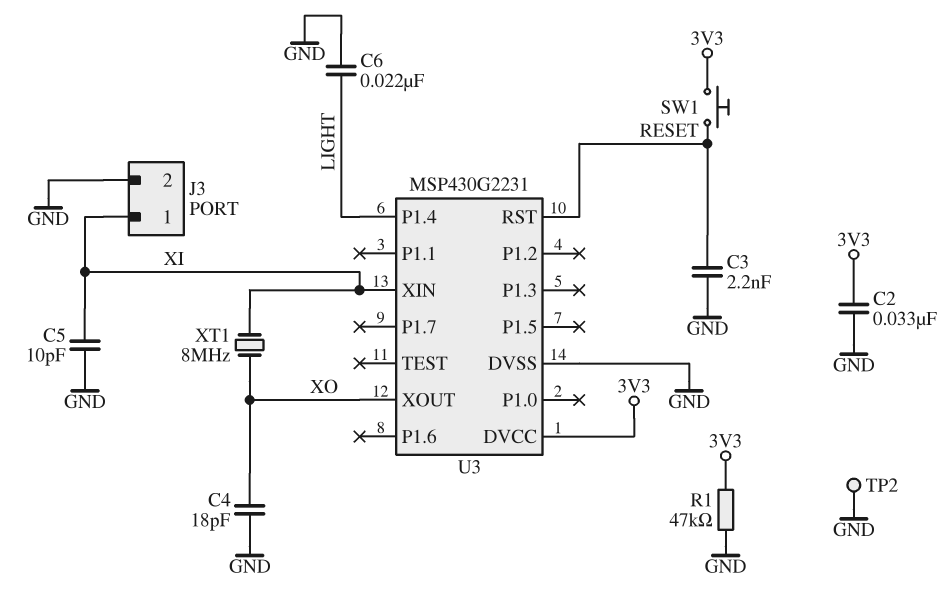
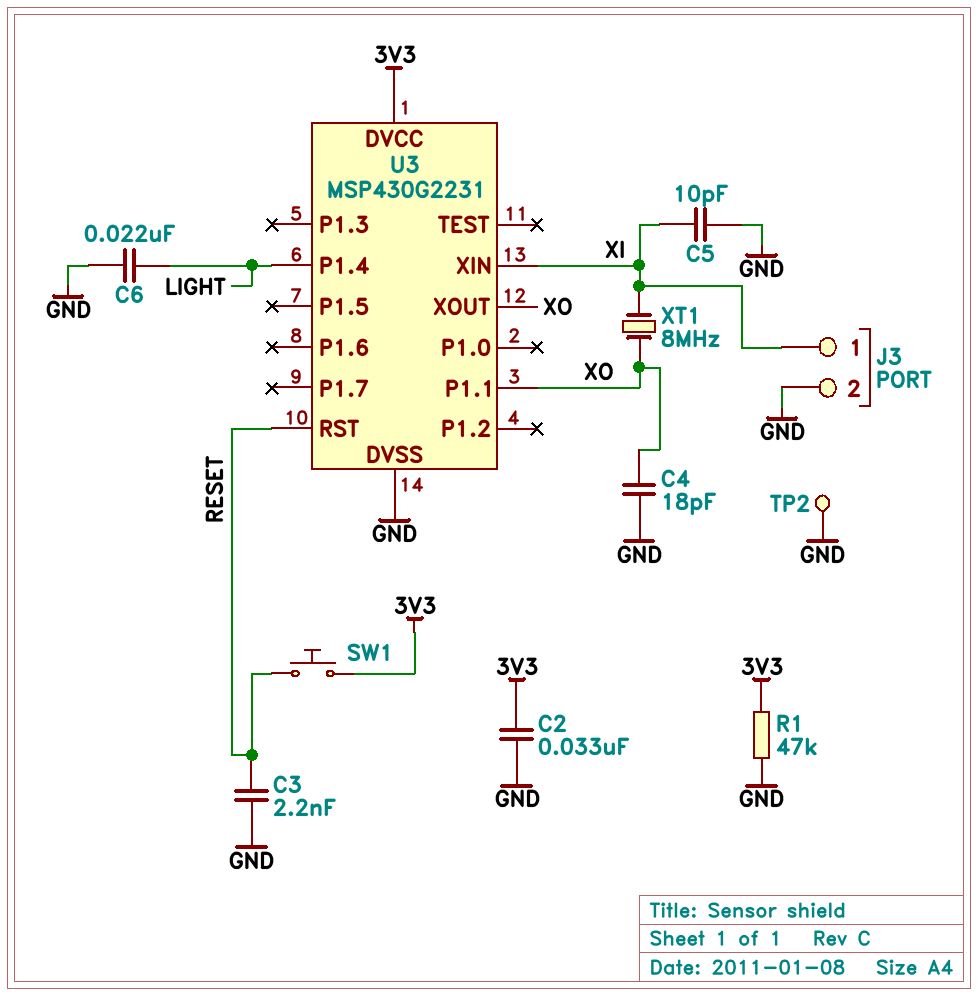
U3 pin P1.1: none -> XO

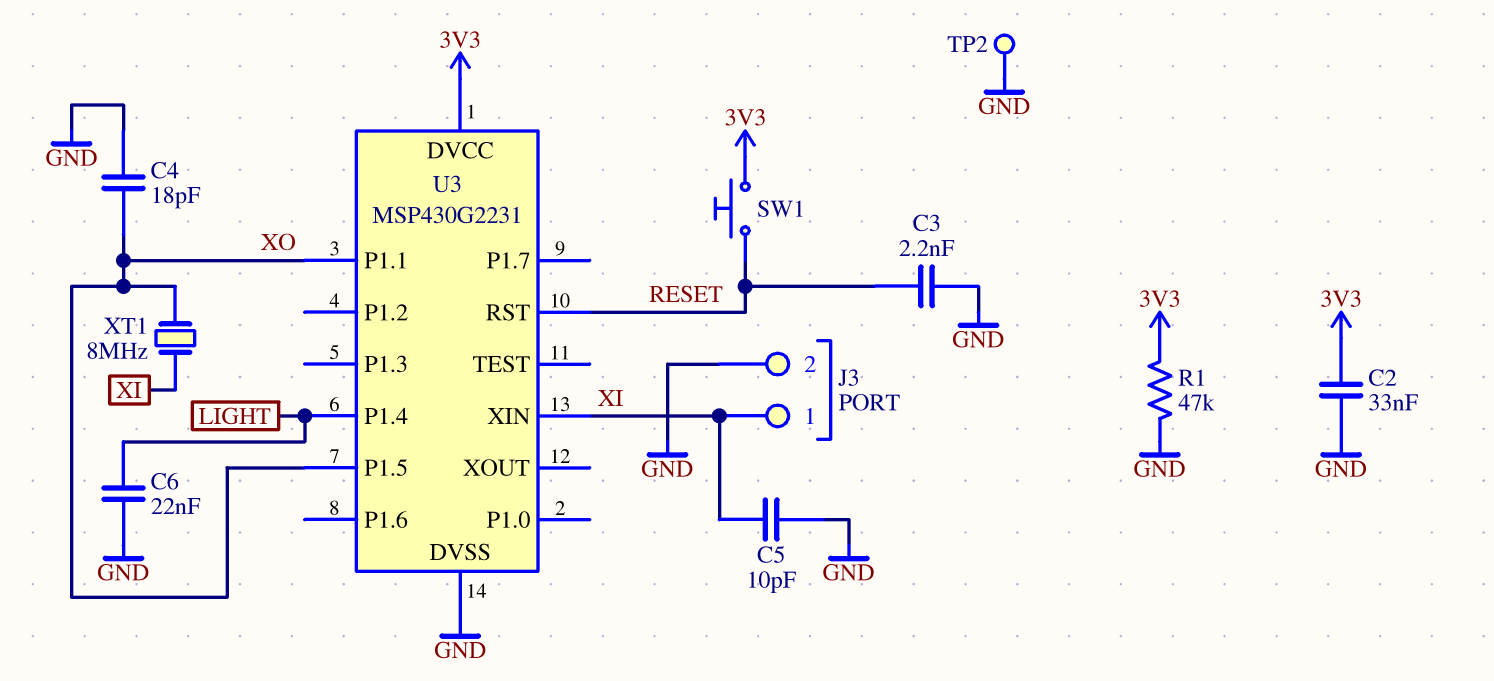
U3 pin P1.5: none -> XO
U3 pin XOUT: XO -> none

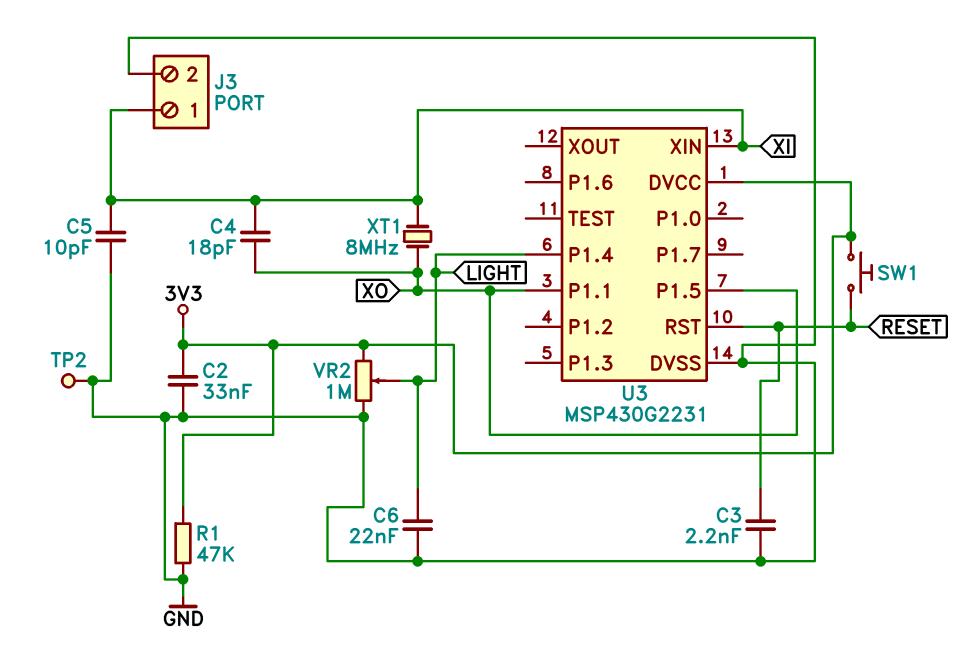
C4: 18pF (GND, XO) -> 18pF (XI, XO)
VR2: none -> 1M (3V3, GND, wiper LIGHT)

